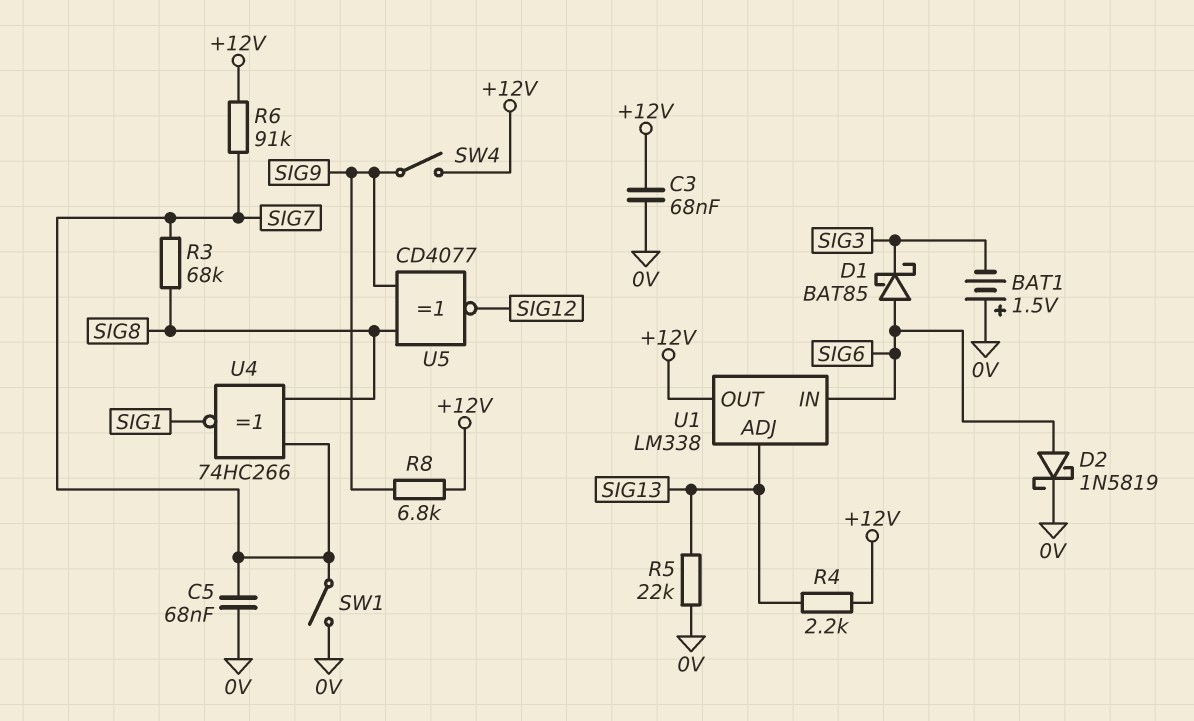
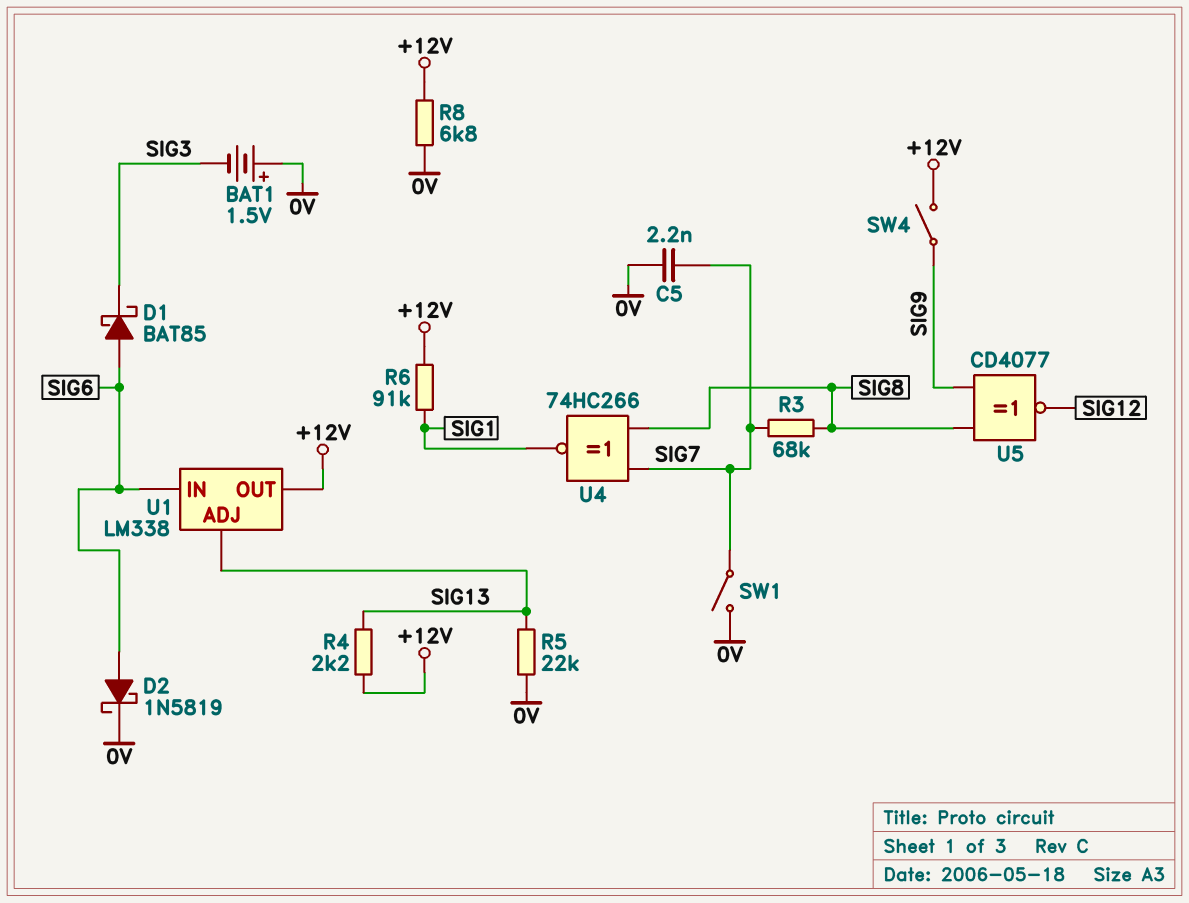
C3: 68nF (+12V, 0V) -> none
C5: 68nF (0V, SIG7) -> 2.2nF (0V, SIG7)
R6: 91k (+12V, SIG7) -> 91k (+12V, SIG1)
R8: 6.8k (+12V, SIG9) -> 6.8k (+12V, 0V)

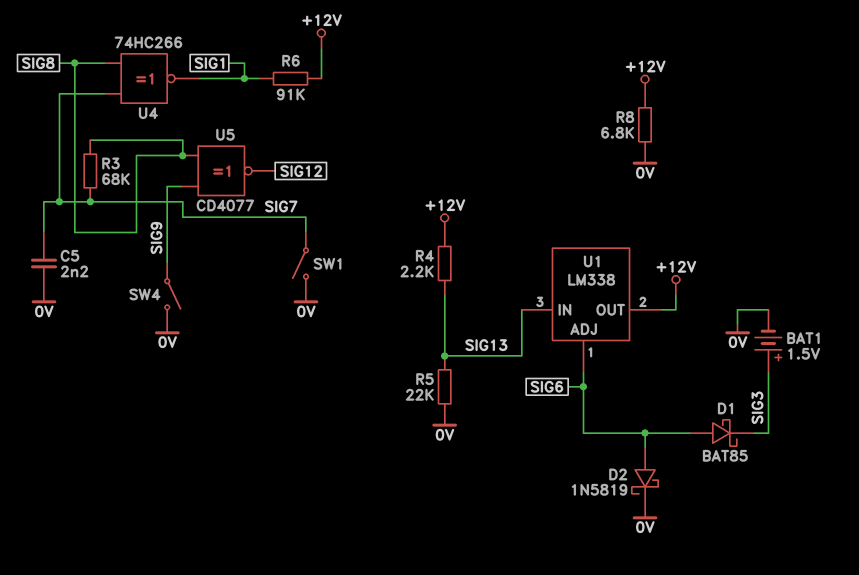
BAT1: 1.5V (plus 0V, minus SIG3) -> 1.5V (plus SIG3, minus 0V)
SW4: switch (+12V, SIG9) -> switch (0V, SIG9)
U1 pin ADJ: SIG13 -> SIG6
U1 pin IN: SIG6 -> SIG13

